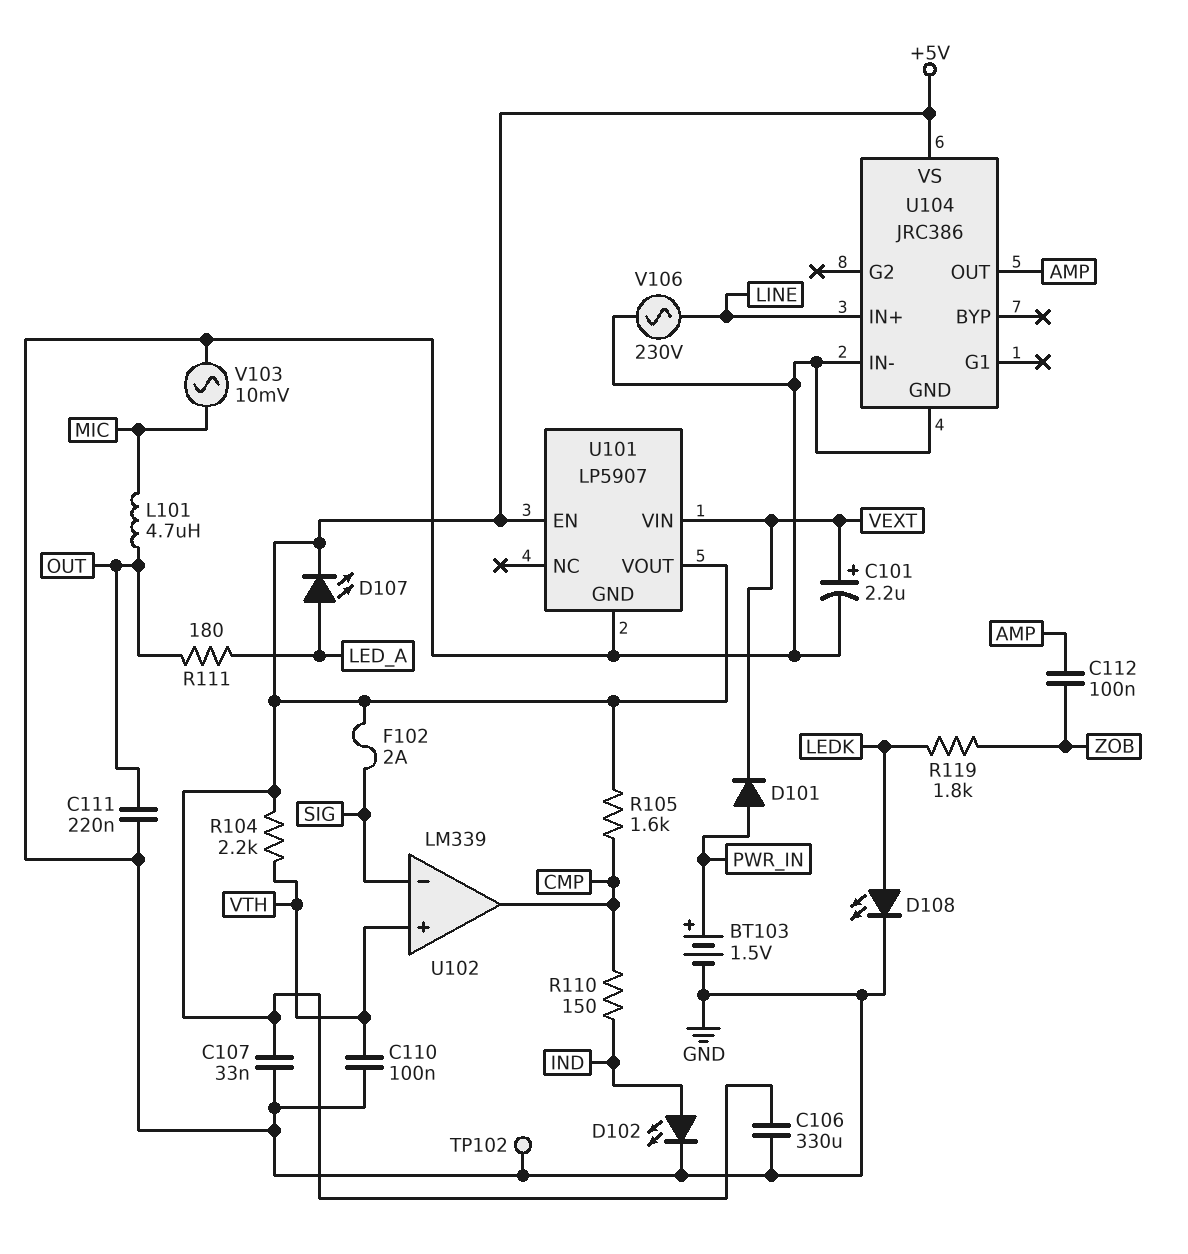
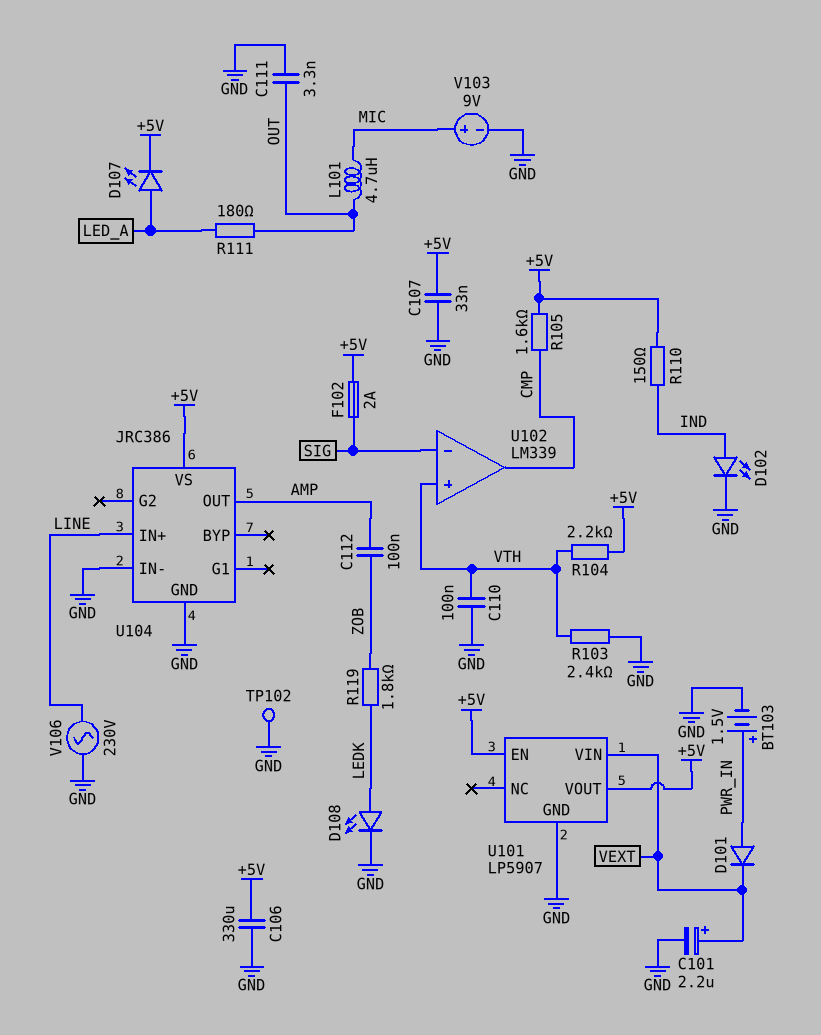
C111: 220nF (GND, OUT) -> 3.3nF (GND, OUT)
R103: none -> 2.4k (GND, VTH)
R110: 150 (CMP, IND) -> 150 (+5V, IND)
V103: AC 10mV (GND, MIC) -> 9V (plus MIC, minus GND)

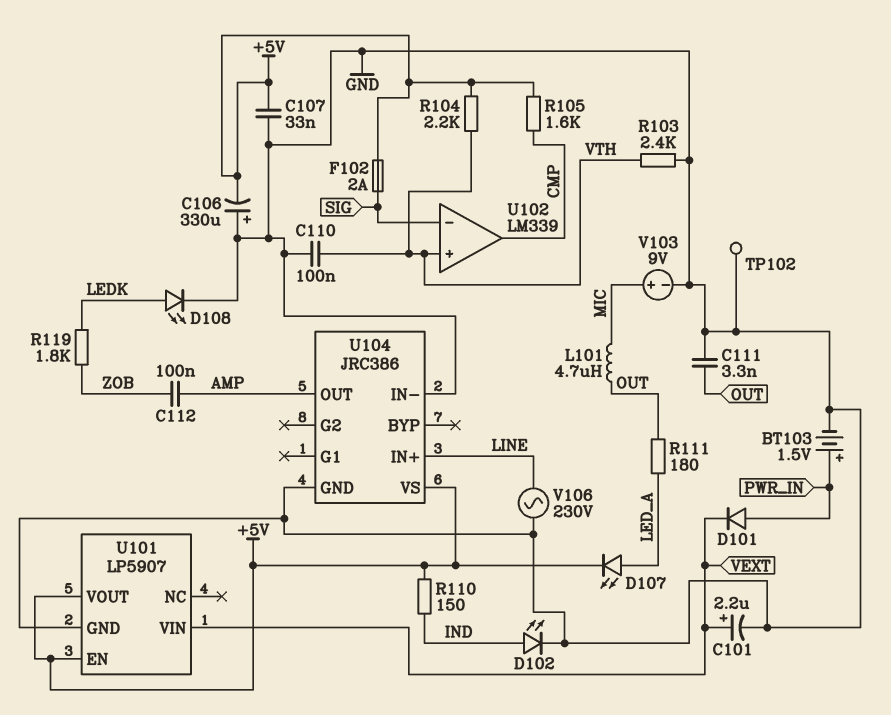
C106: 330uF (+5V, GND) -> 330uF (plus GND, minus +5V)

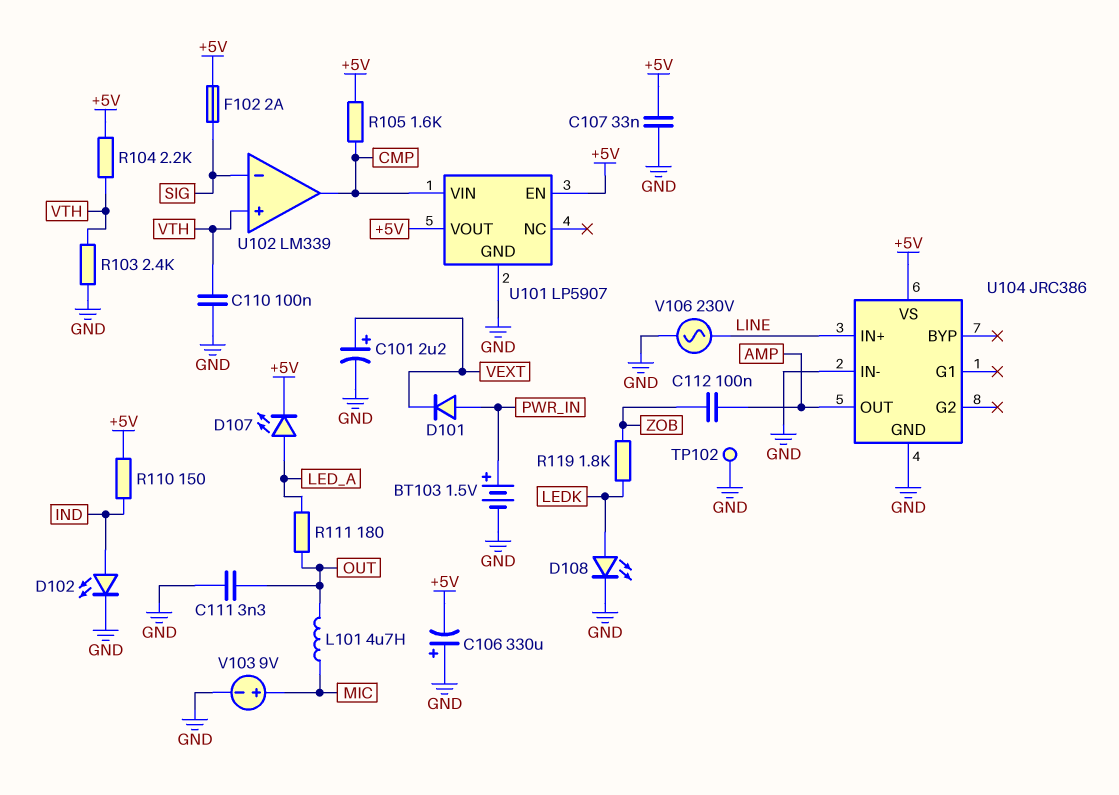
U101 pin VIN: VEXT -> CMP

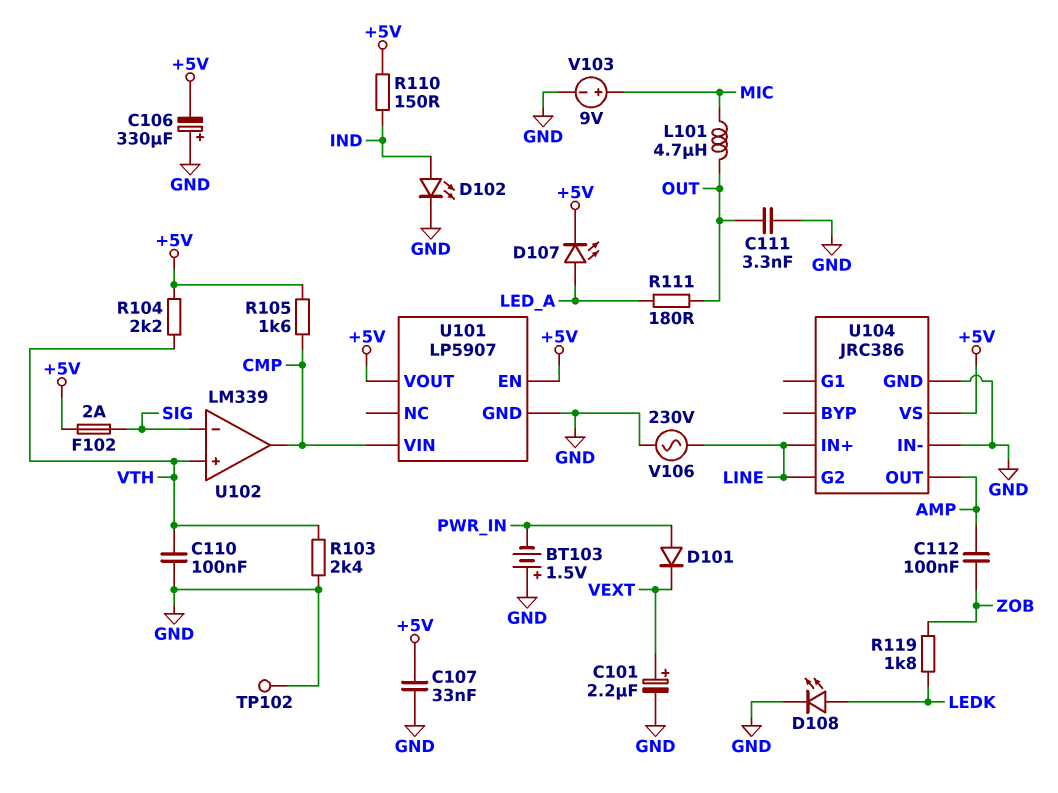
BT103: 1.5V (plus PWR_IN, minus GND) -> 1.5V (plus GND, minus PWR_IN)
U104 pin G2: none -> LINE

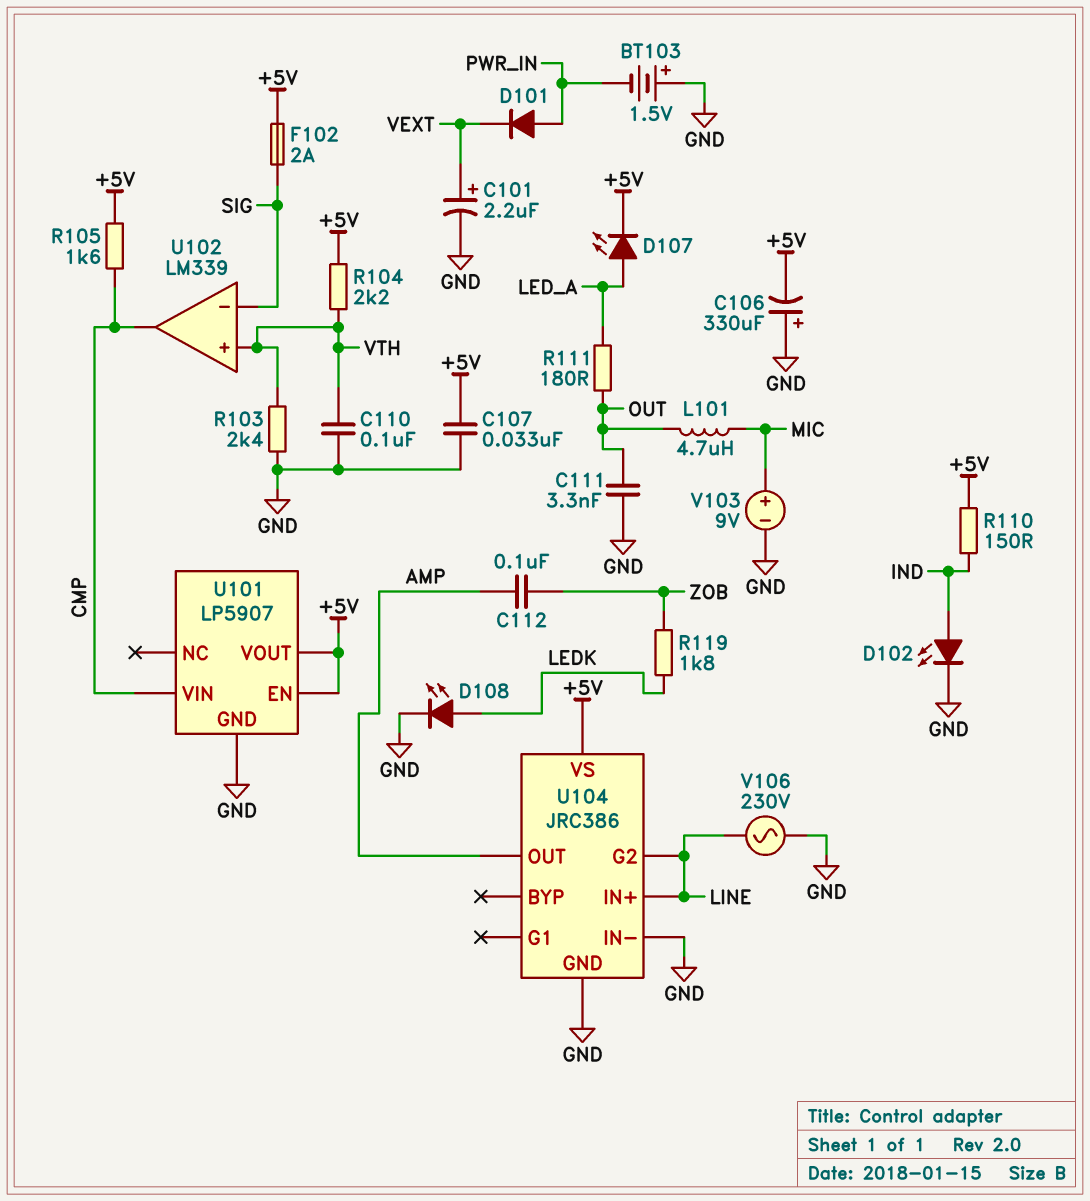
TP102: test point (GND) -> none

